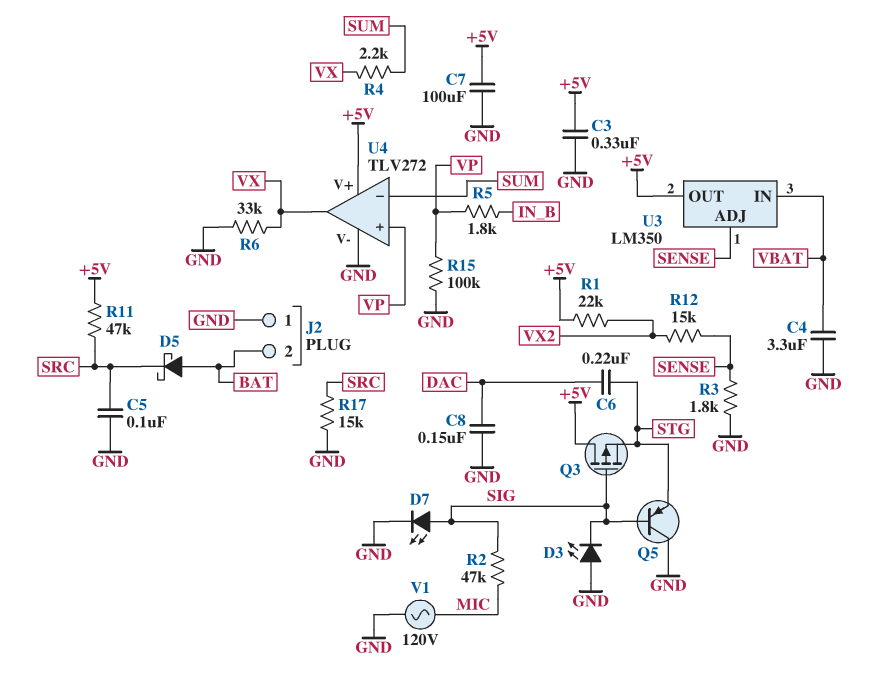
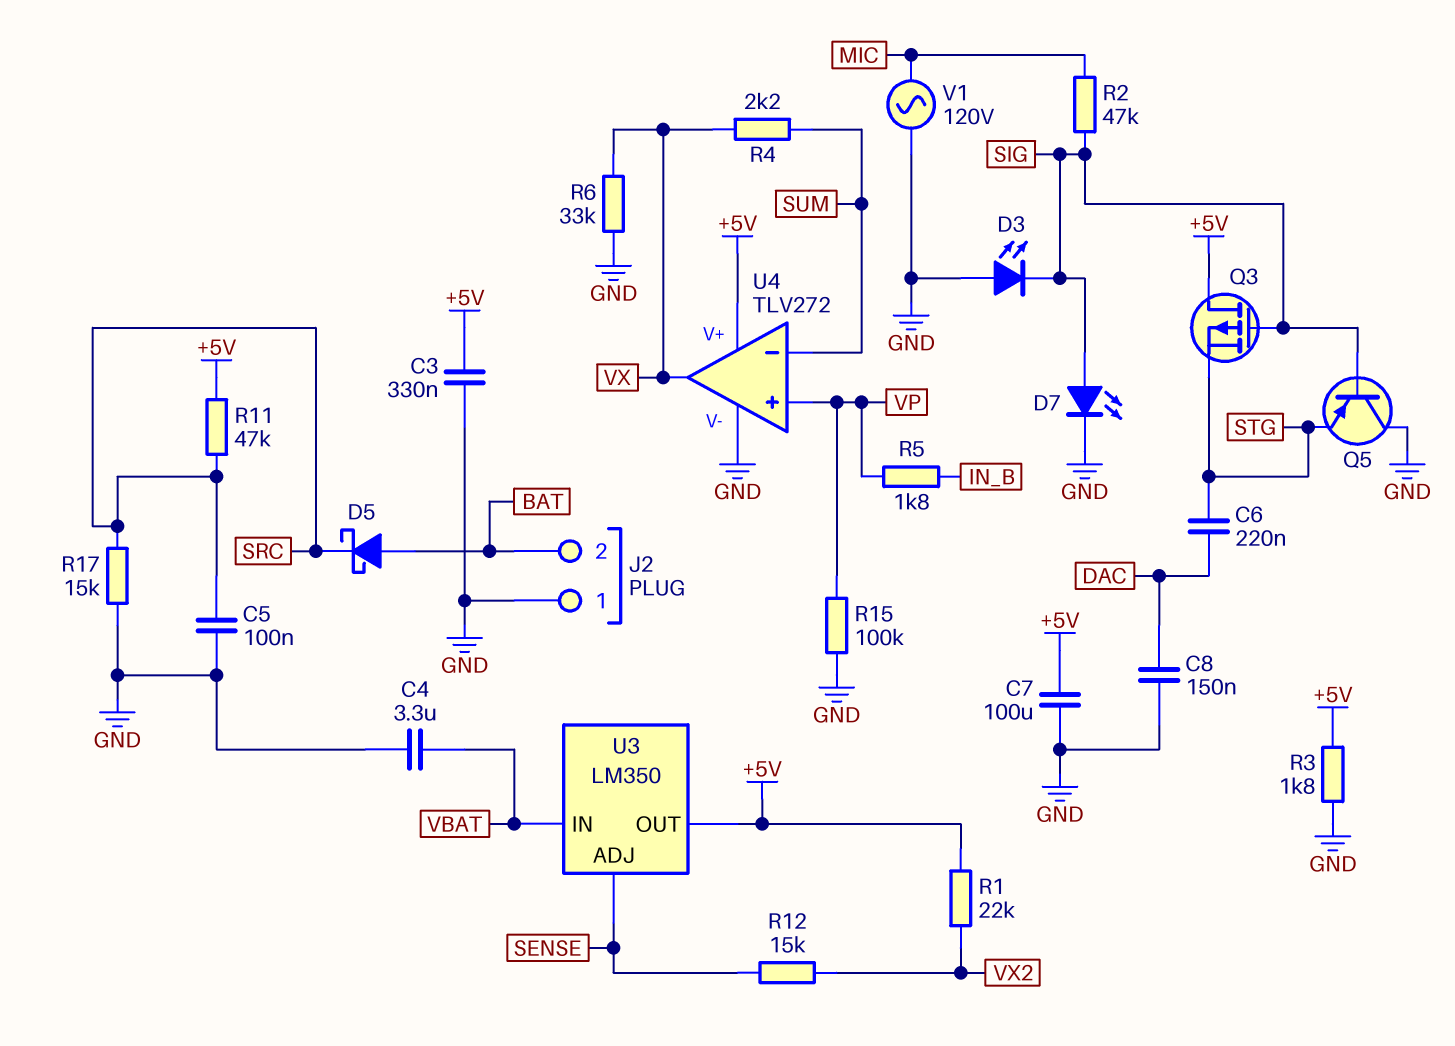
R3: 1.8k (GND, SENSE) -> 1.8k (+5V, GND)

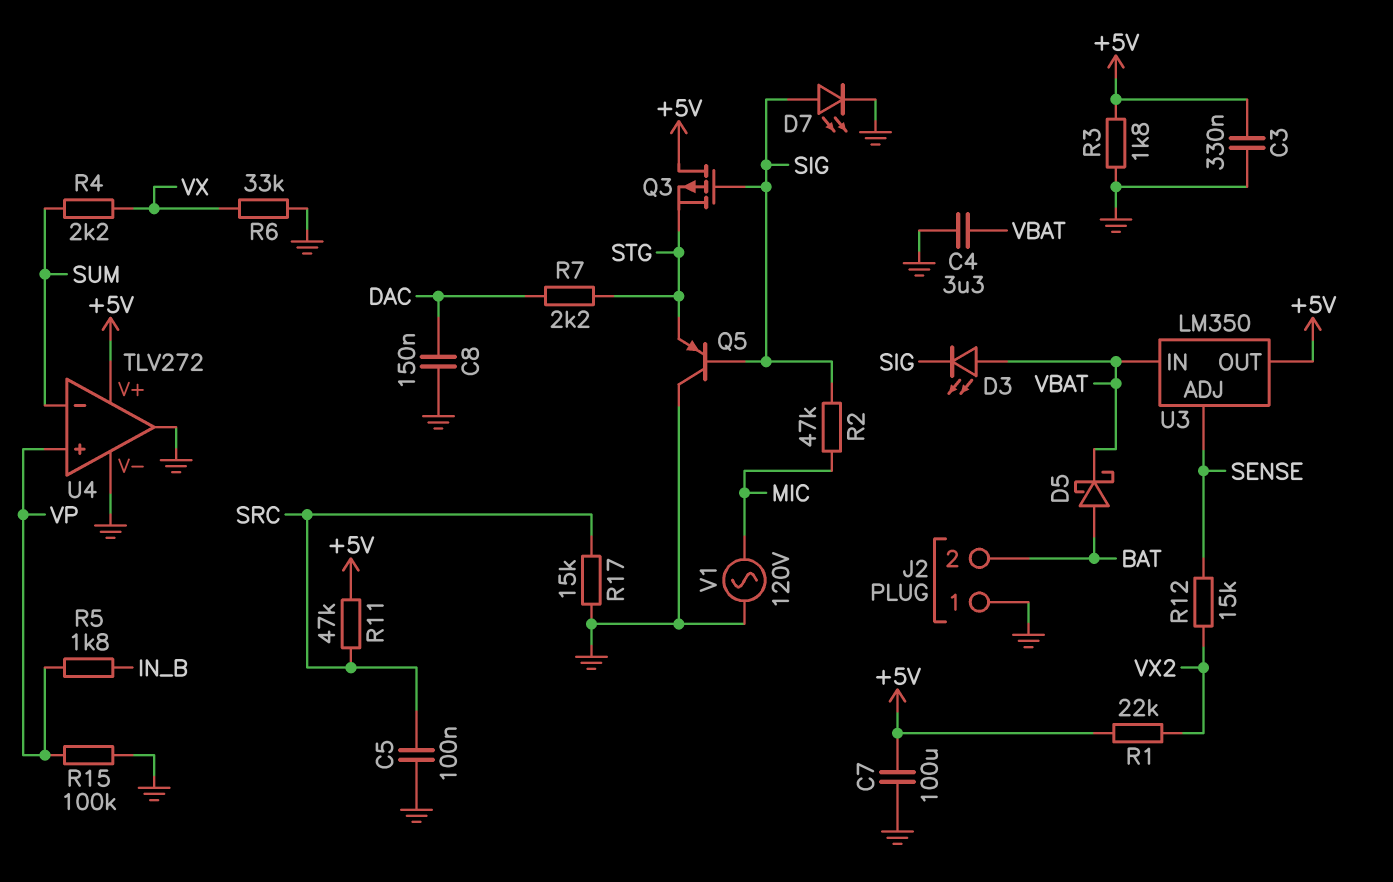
C6: 220nF (DAC, STG) -> none
D3: LED (A GND, K SIG) -> LED (A VBAT, K SIG)
D5: schottky (A BAT, K SRC) -> schottky (A BAT, K VBAT)
R7: none -> 2.2k (DAC, STG)
U4 pin out: VX -> GND

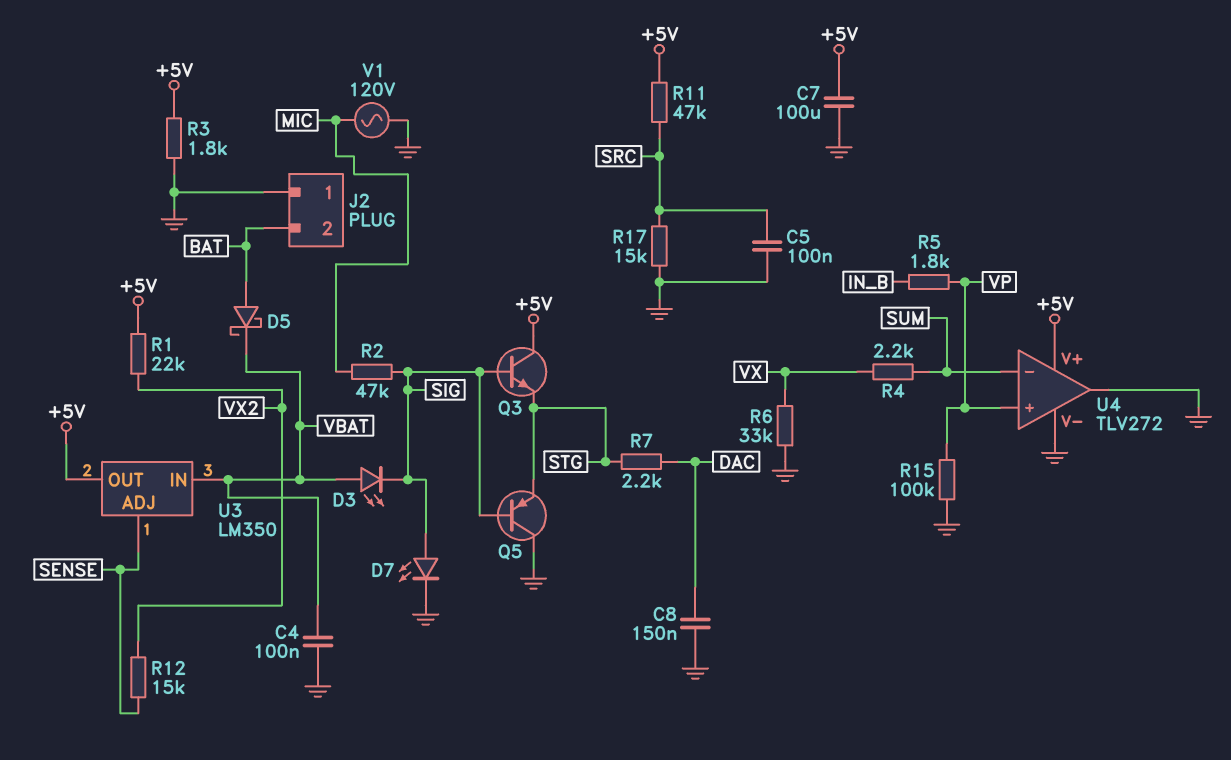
C3: 330nF (+5V, GND) -> none
C4: 3.3uF (GND, VBAT) -> 100nF (GND, VBAT)
Q3: PMOS (G SIG, D +5V, S STG) -> NPN (B SIG, C +5V, E STG)

